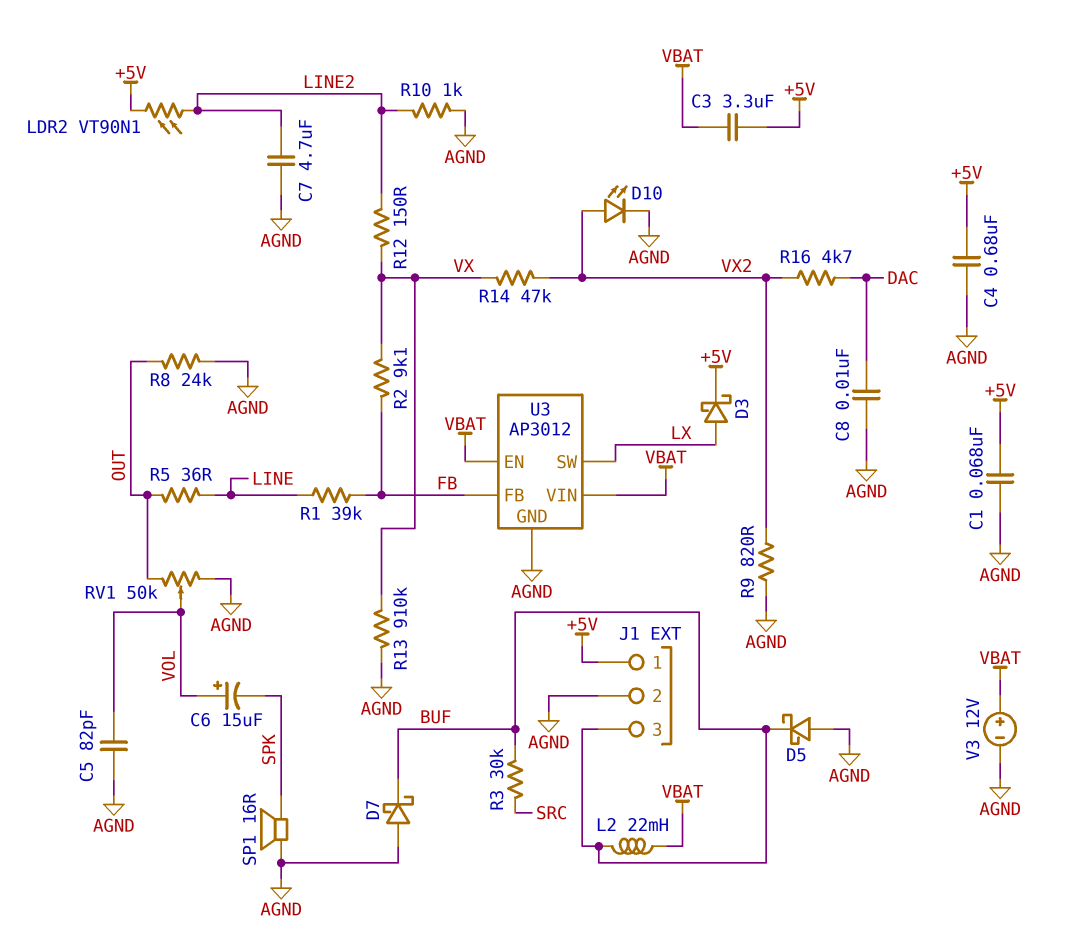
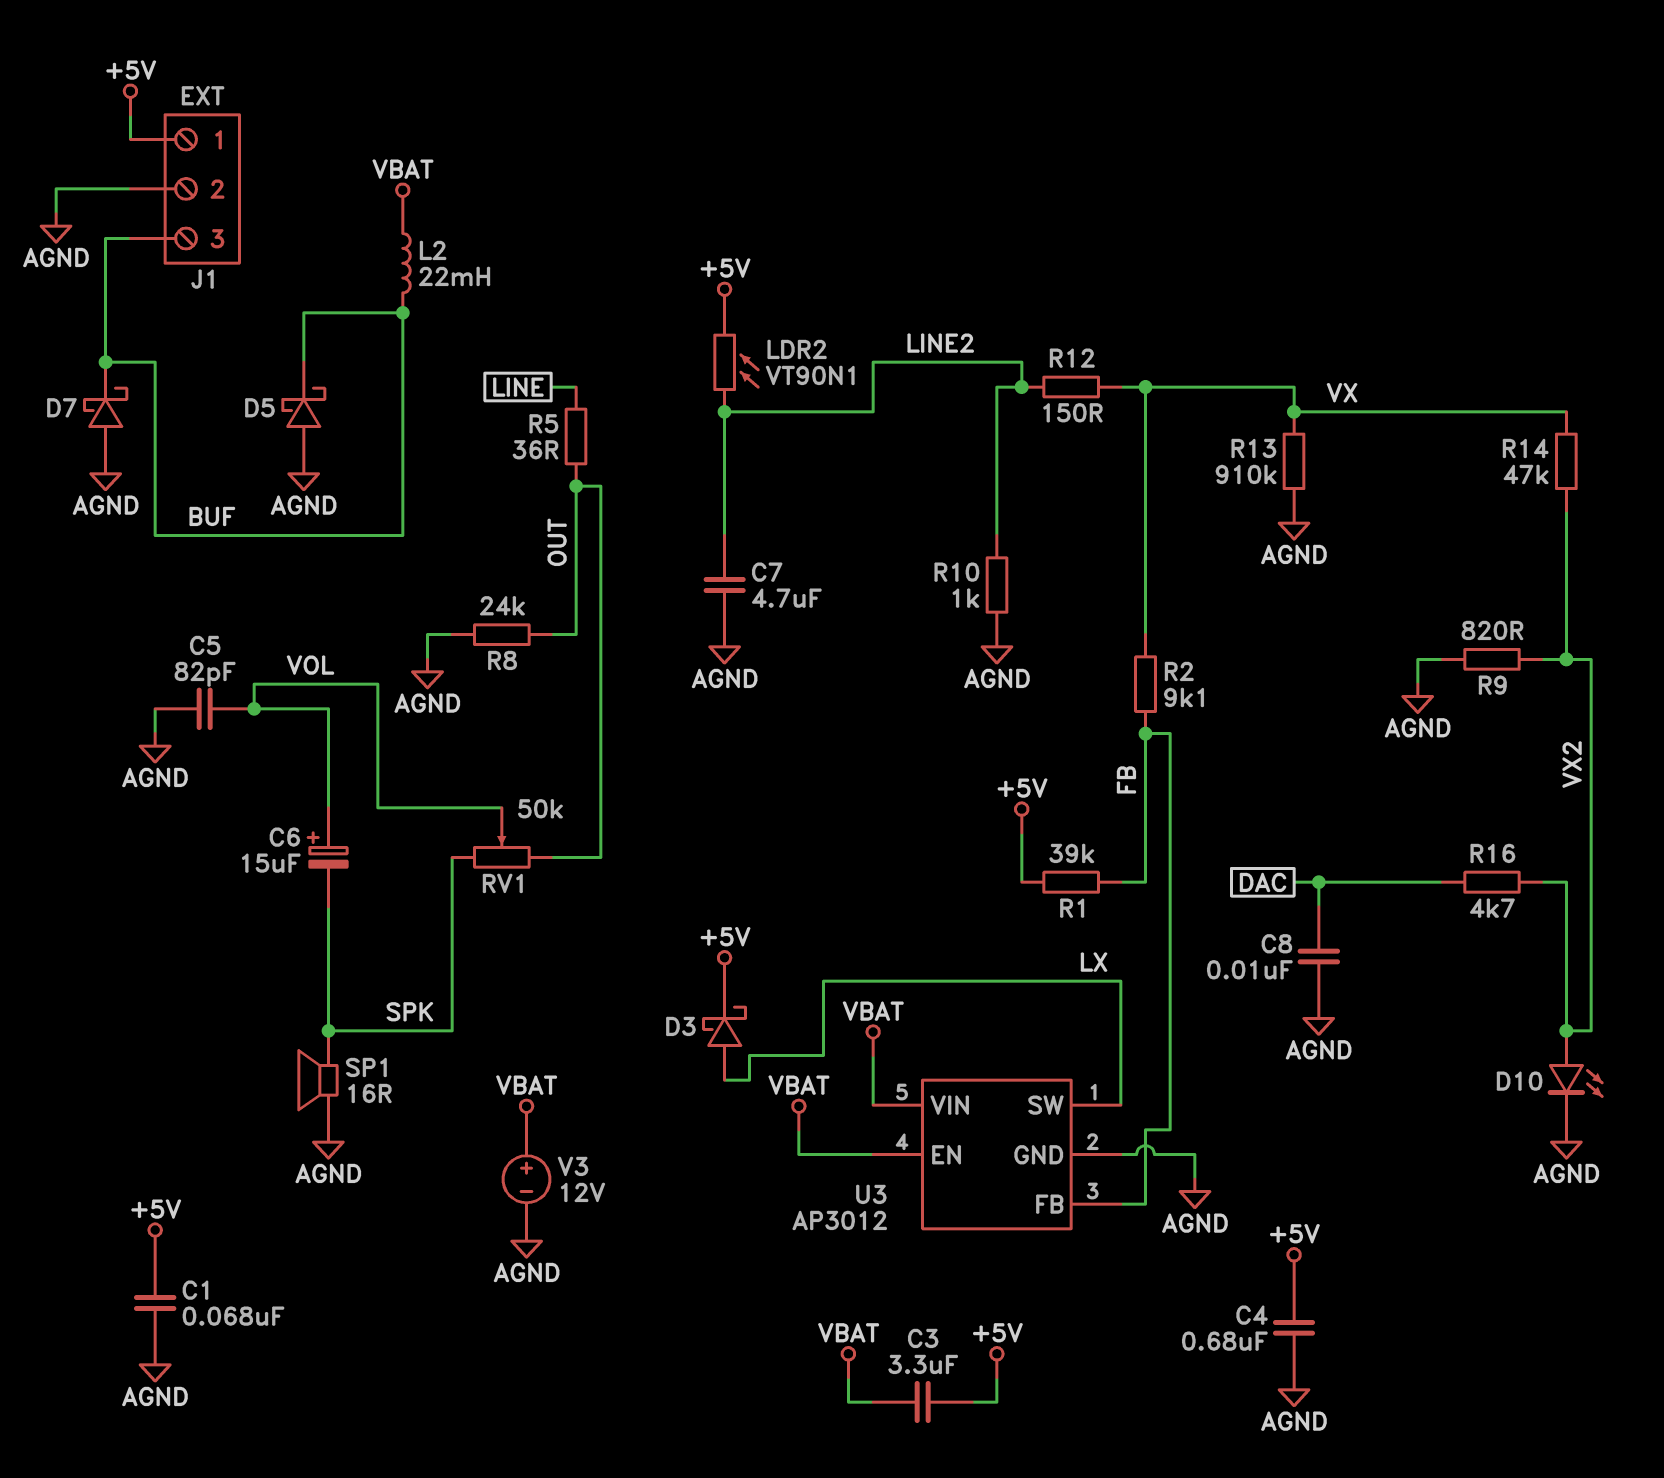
R1: 39k (FB, LINE) -> 39k (+5V, FB)
R3: 30k (BUF, SRC) -> none
RV1: 50k (AGND, OUT, wiper VOL) -> 50k (OUT, SPK, wiper VOL)

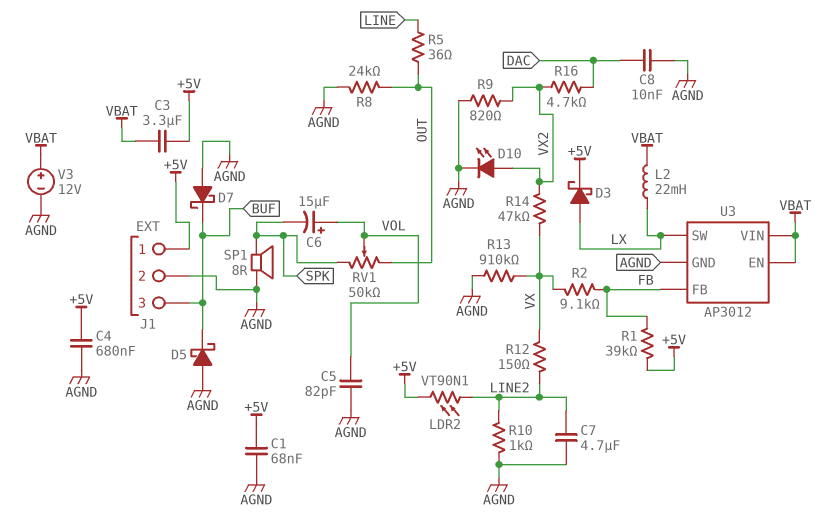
L2: 22mH (BUF, VBAT) -> 22mH (LX, VBAT)
SP1: speaker 16R (AGND, SPK) -> speaker 8R (AGND, SPK)

